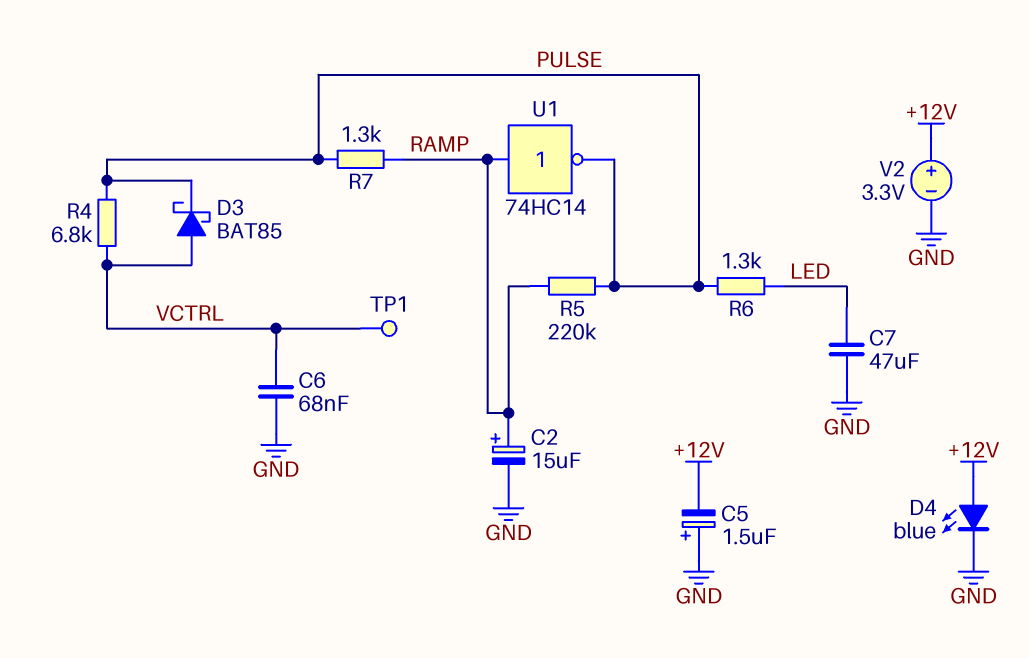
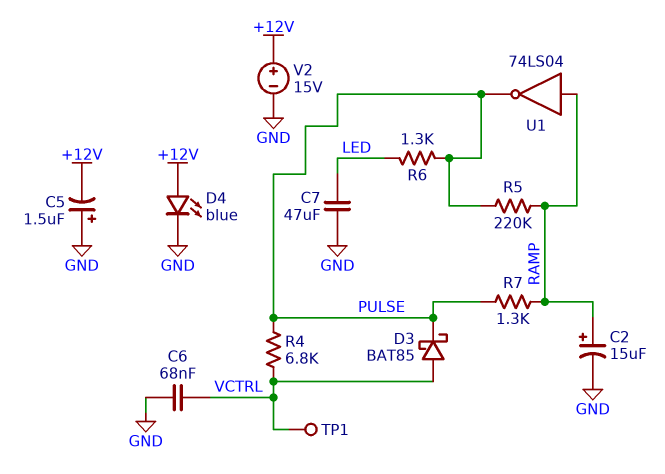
U1: NOT 74HC14 (in RAMP, out PULSE) -> NOT 74LS04 (in RAMP, out PULSE)
V2: 3.3V (plus +12V, minus GND) -> 15V (plus +12V, minus GND)

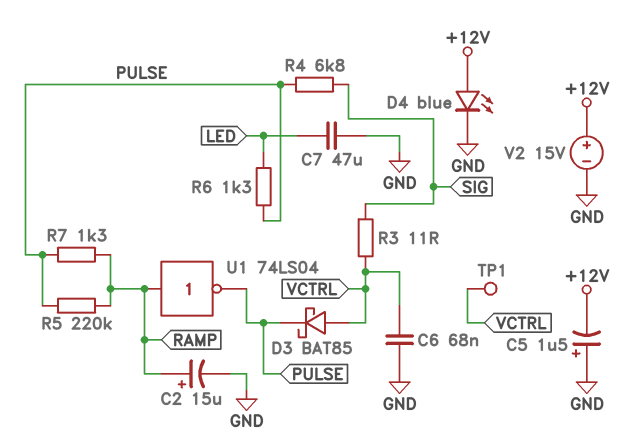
R3: none -> 11 (SIG, VCTRL)
R4: 6.8k (PULSE, VCTRL) -> 6.8k (PULSE, SIG)

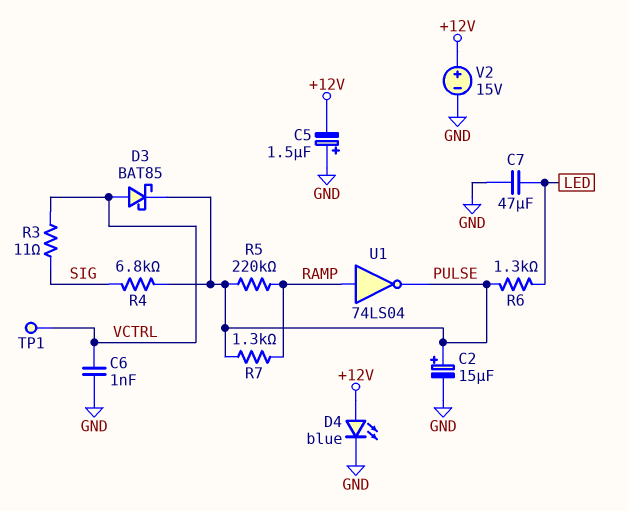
C2: 15uF (plus RAMP, minus GND) -> 15uF (plus PULSE, minus GND)
C6: 68nF (GND, VCTRL) -> 1nF (GND, VCTRL)

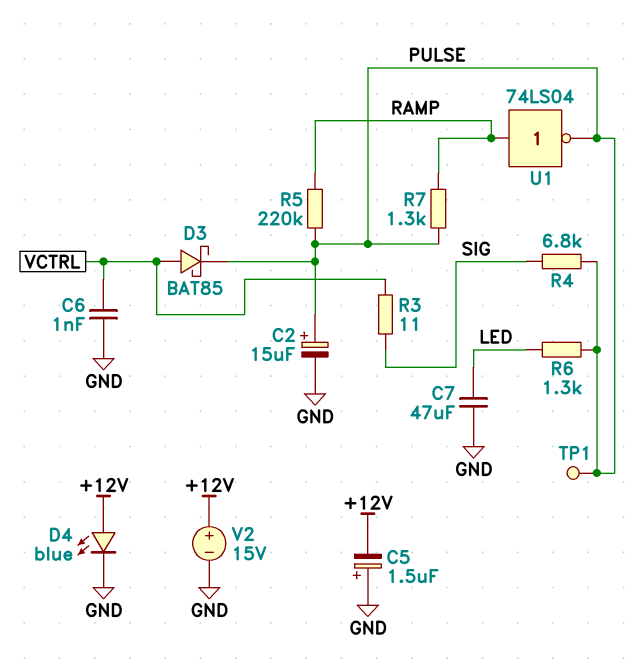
TP1: test point (VCTRL) -> test point (PULSE)

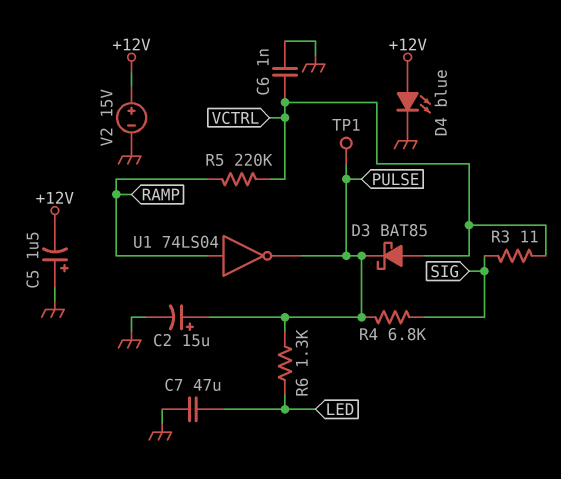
R5: 220k (PULSE, RAMP) -> 220k (RAMP, VCTRL)
R7: 1.3k (PULSE, RAMP) -> none

